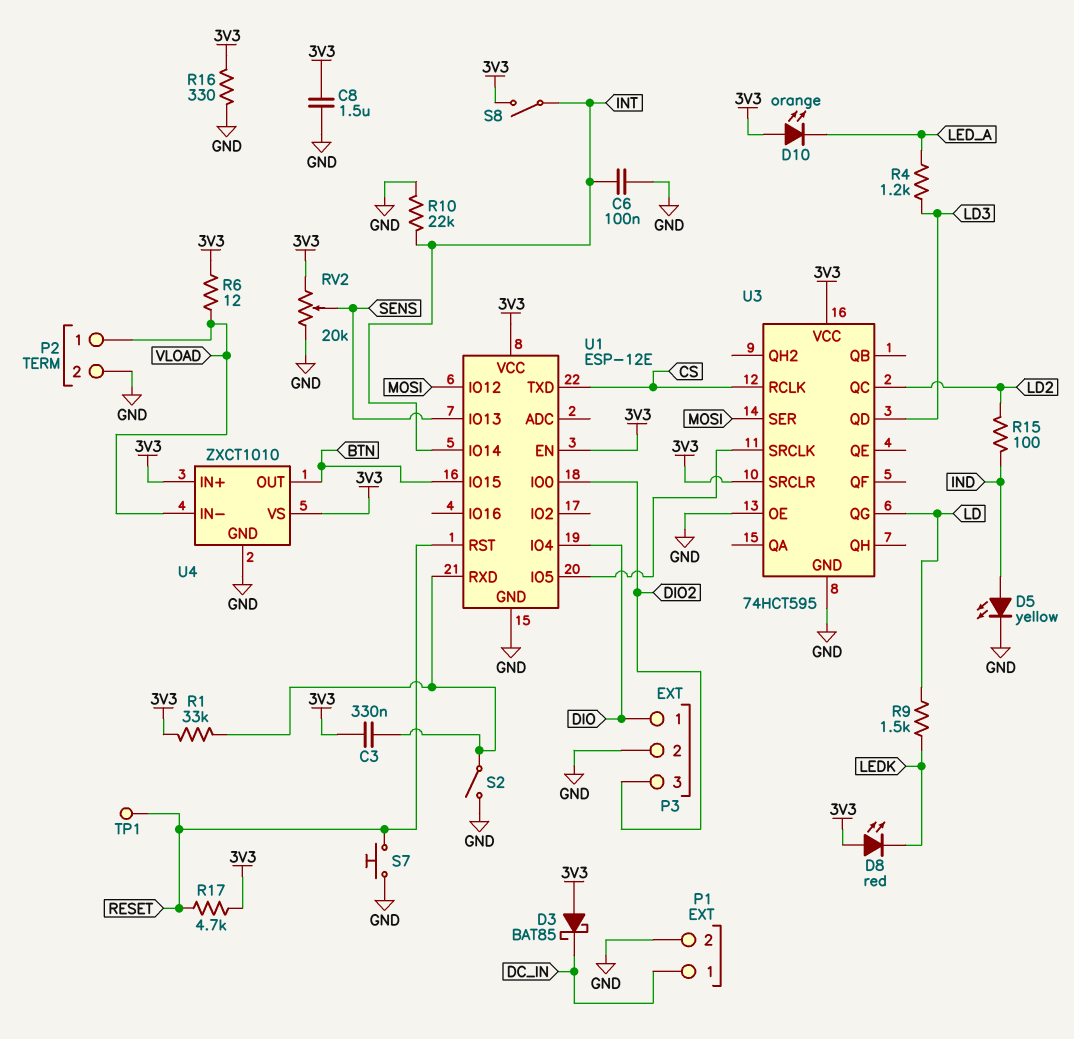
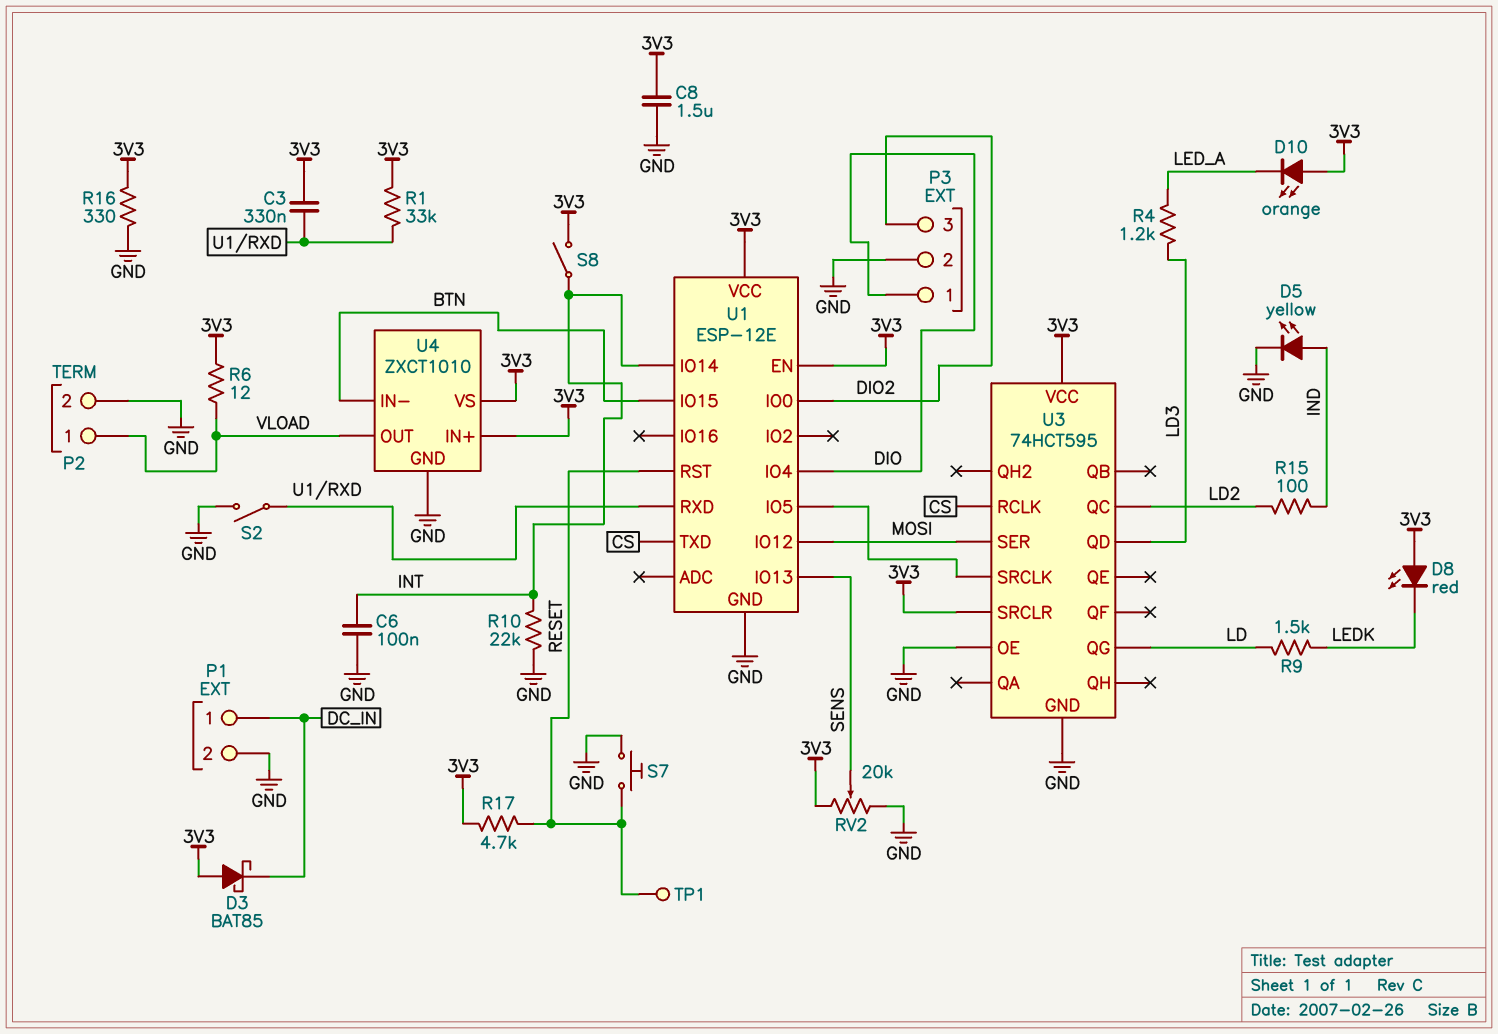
U4 pin IN-: VLOAD -> BTN
U4 pin OUT: BTN -> VLOAD

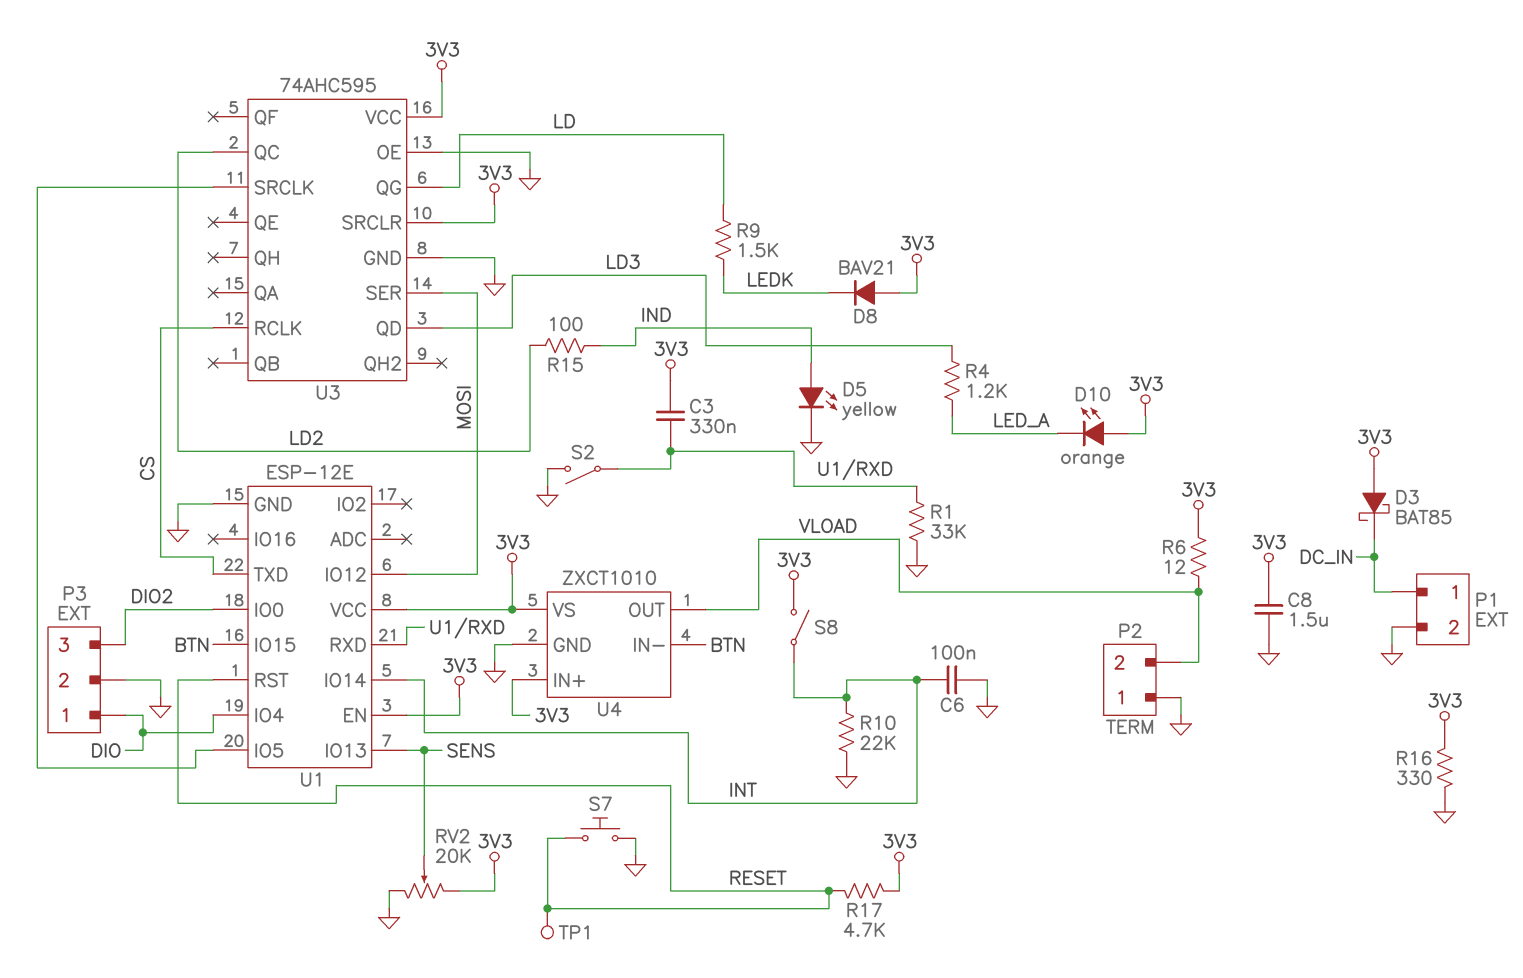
D8: LED red (A 3V3, K LEDK) -> diode BAV21 (A 3V3, K LEDK)
P2 pin 1: VLOAD -> GND
P2 pin 2: GND -> VLOAD
R1: 33k (3V3, U1/RXD) -> 33k (GND, U1/RXD)
U3: 74HCT595 -> 74AHC595

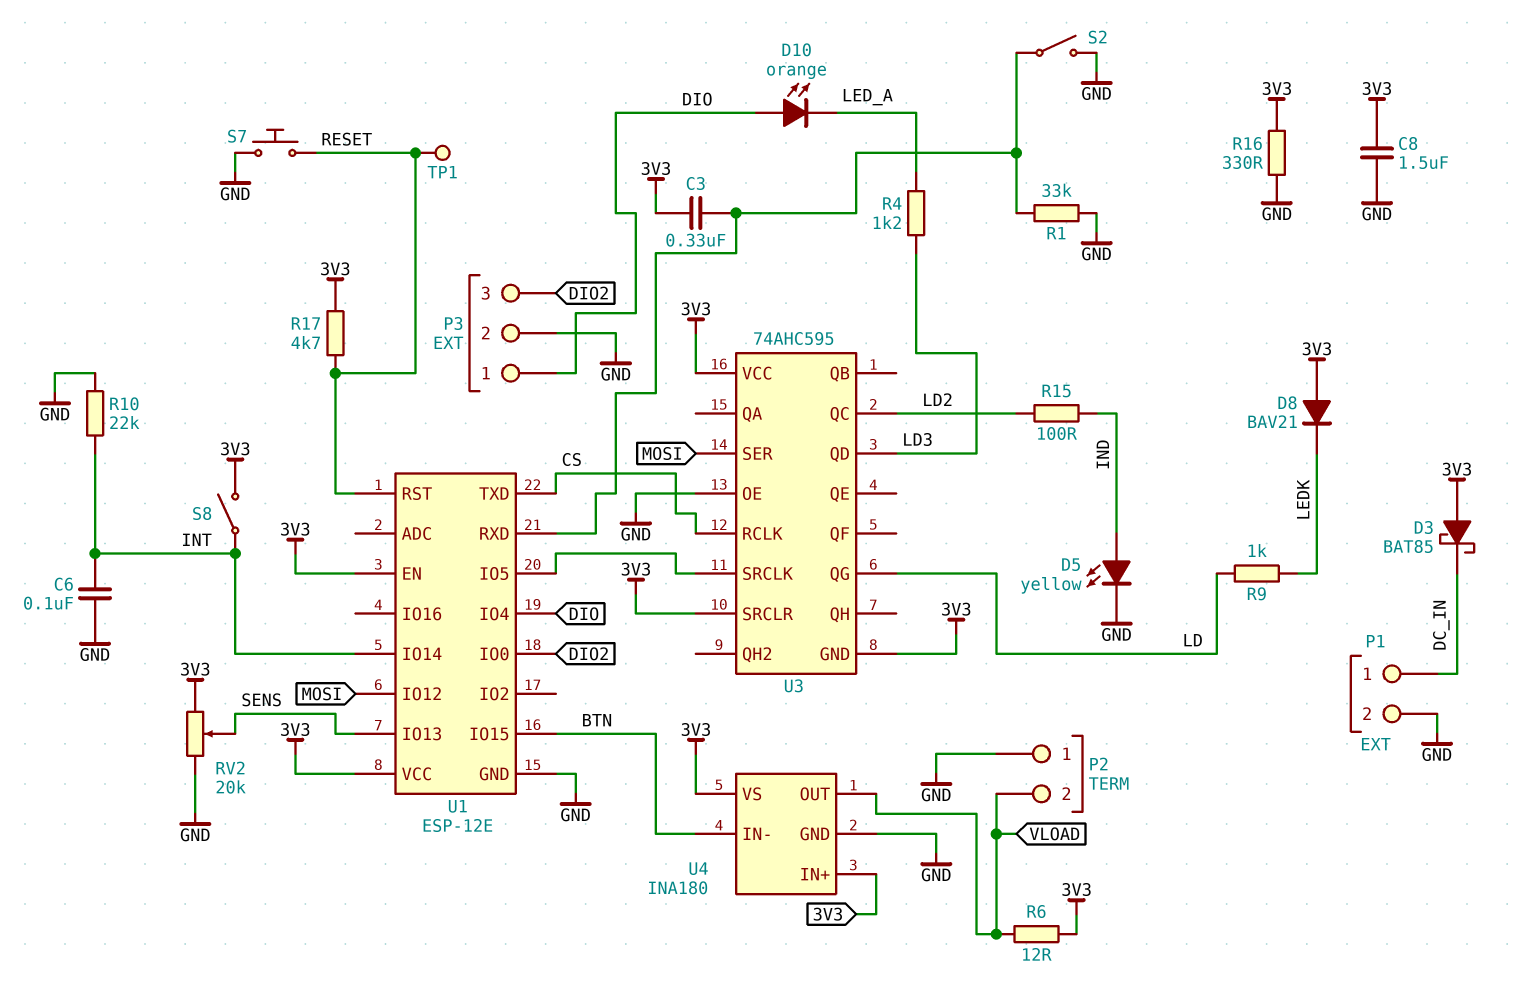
D10: LED orange (A 3V3, K LED_A) -> LED orange (A DIO, K LED_A)
R9: 1.5k (LD, LEDK) -> 1k (LD, LEDK)
U3 pin GND: GND -> 3V3
U4: ZXCT1010 -> INA180

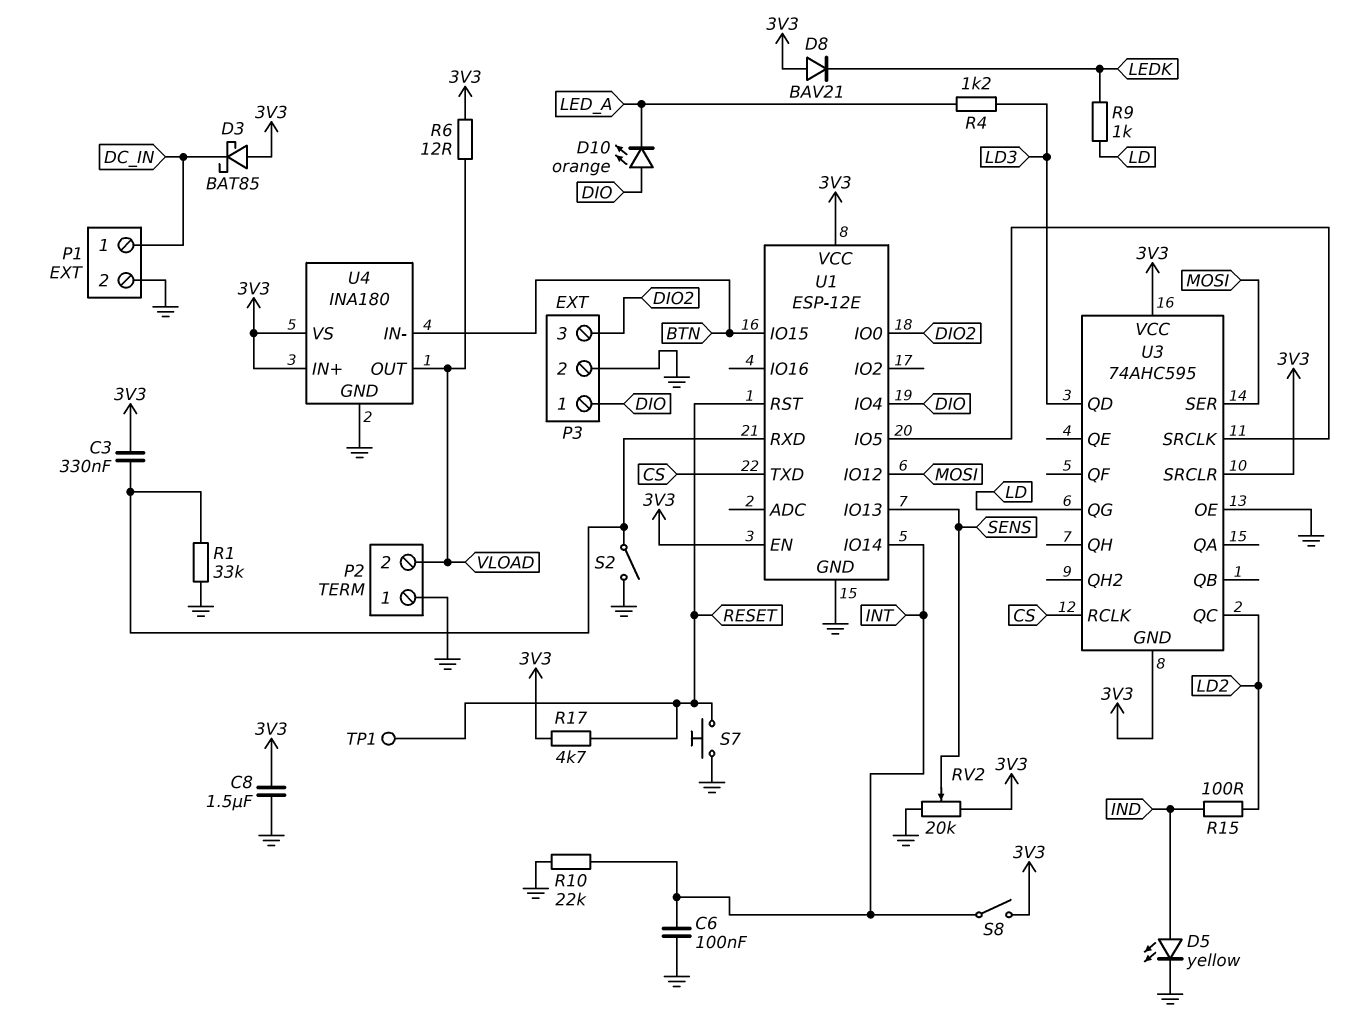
R16: 330 (3V3, GND) -> none

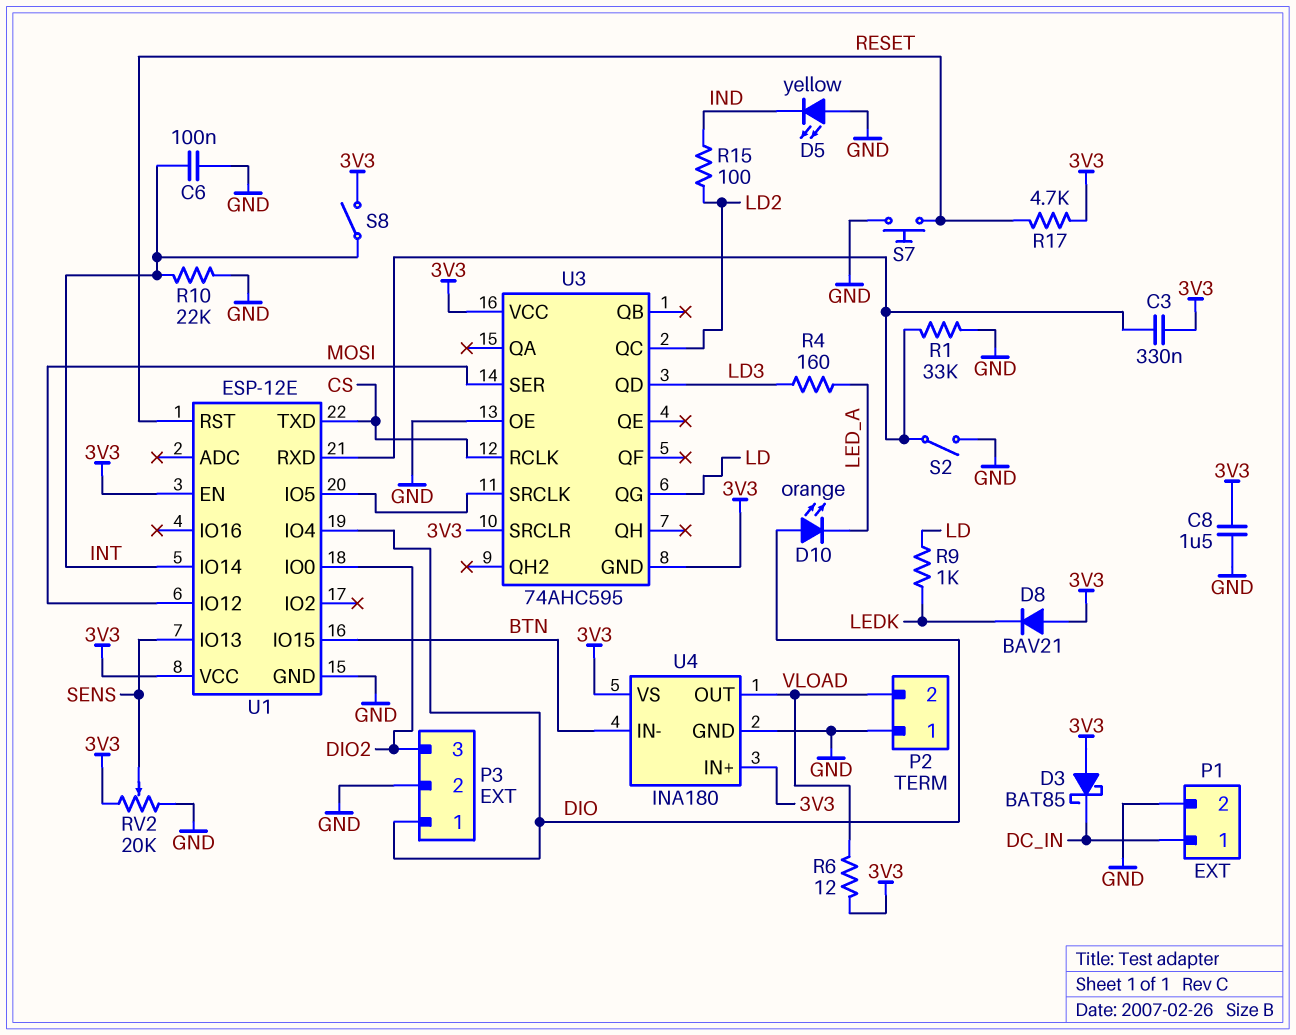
D5: LED yellow (A IND, K GND) -> LED yellow (A GND, K IND)
R4: 1.2k (LD3, LED_A) -> 160 (LD3, LED_A)
TP1: test point (RESET) -> none

